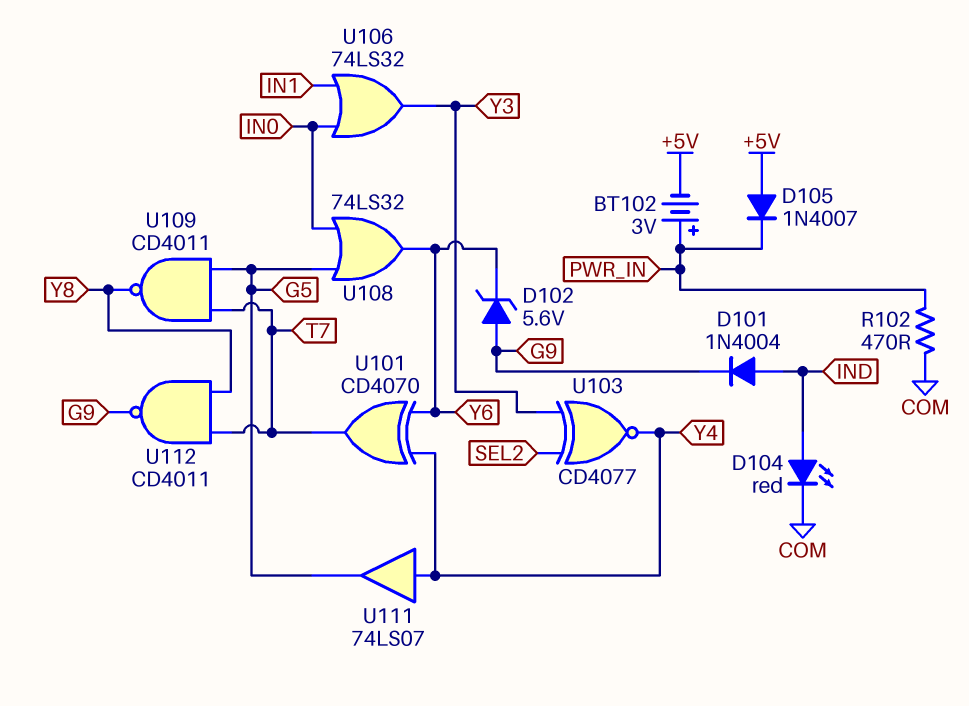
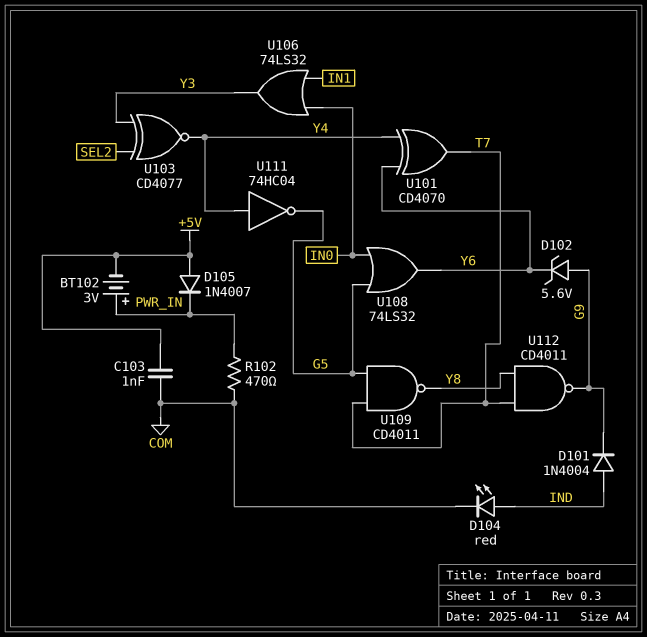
C103: none -> 1nF (+5V, COM)
U111: buffer 74LS07 (in Y4, out G5) -> NOT 74HC04 (in Y4, out G5)

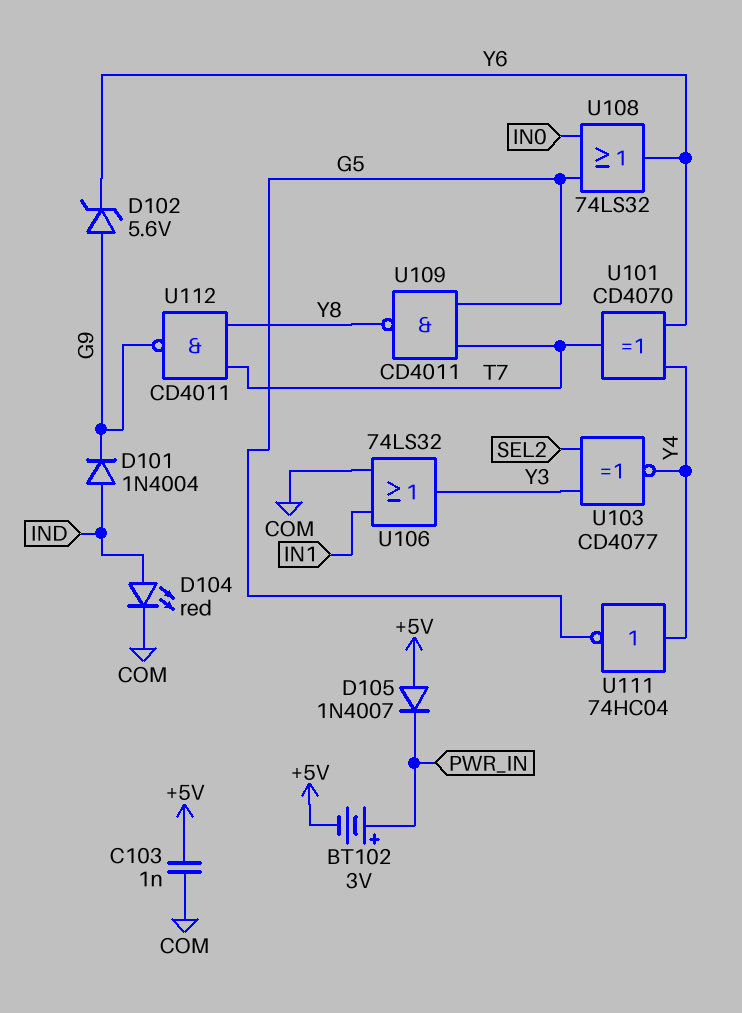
R102: 470 (COM, PWR_IN) -> none
U106: OR 74LS32 (in IN0, in IN1, out Y3) -> OR 74LS32 (in COM, in IN1, out Y3)

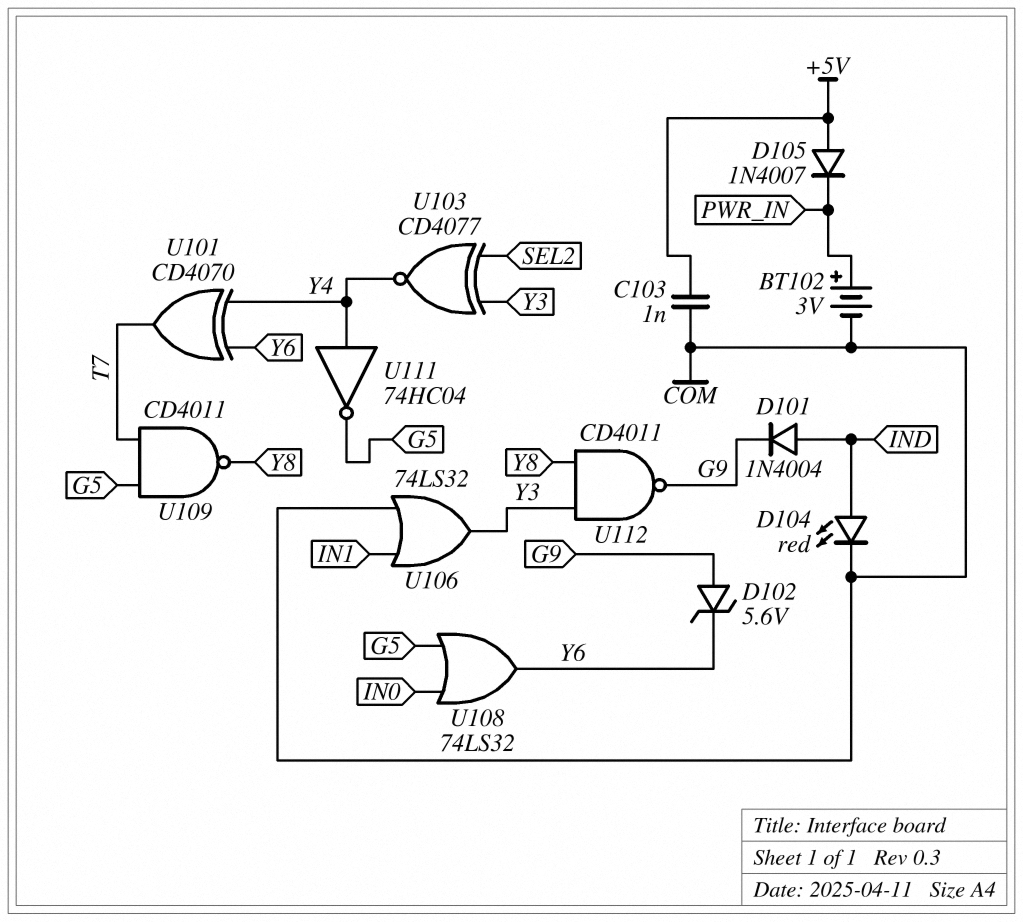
BT102: 3V (plus PWR_IN, minus +5V) -> 3V (plus PWR_IN, minus COM)
U112: NAND CD4011 (in T7, in Y8, out G9) -> NAND CD4011 (in Y3, in Y8, out G9)

